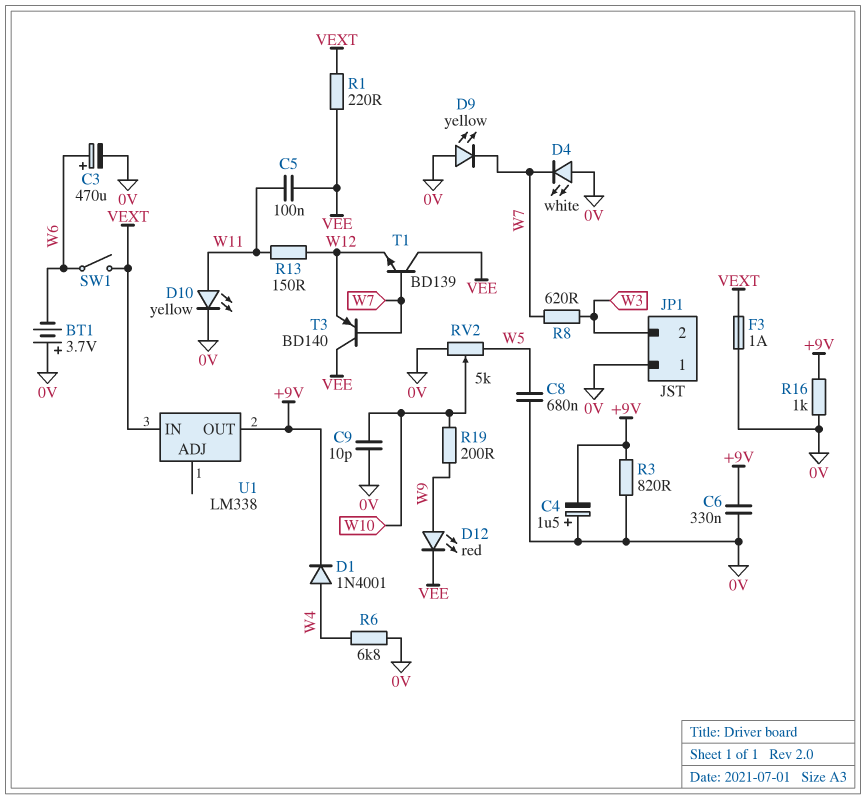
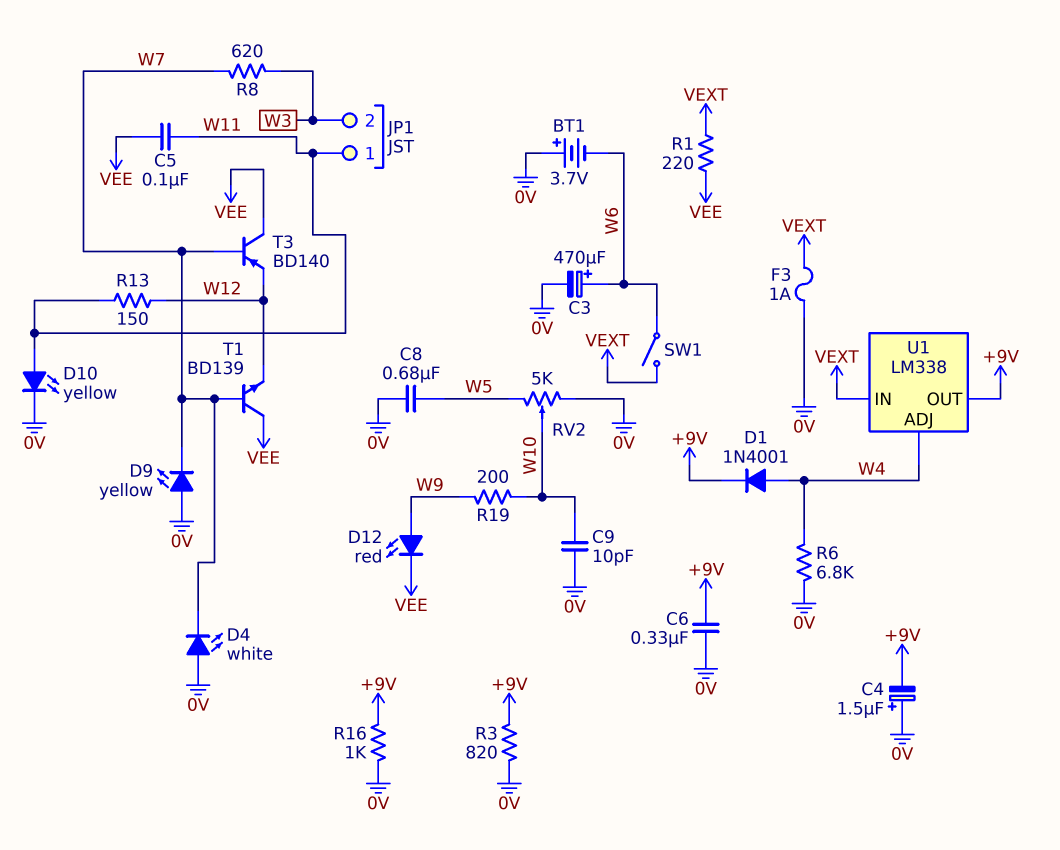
JP1 pin 1: 0V -> W11
U1 pin ADJ: none -> W4

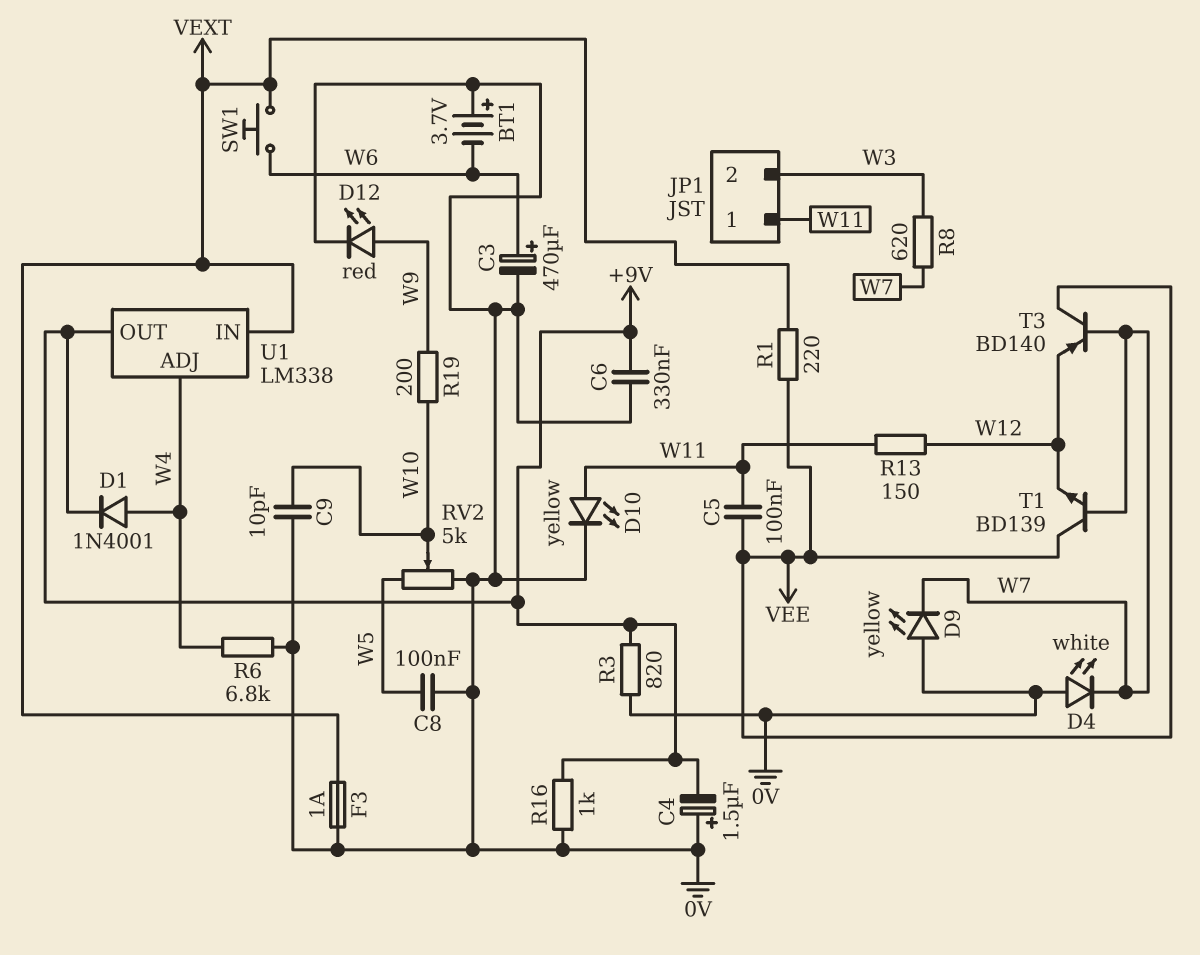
C8: 680nF (0V, W5) -> 100nF (0V, W5)
D12: LED red (A W9, K VEE) -> LED red (A W9, K 0V)
SW1: switch (VEXT, W6) -> button (VEXT, W6)

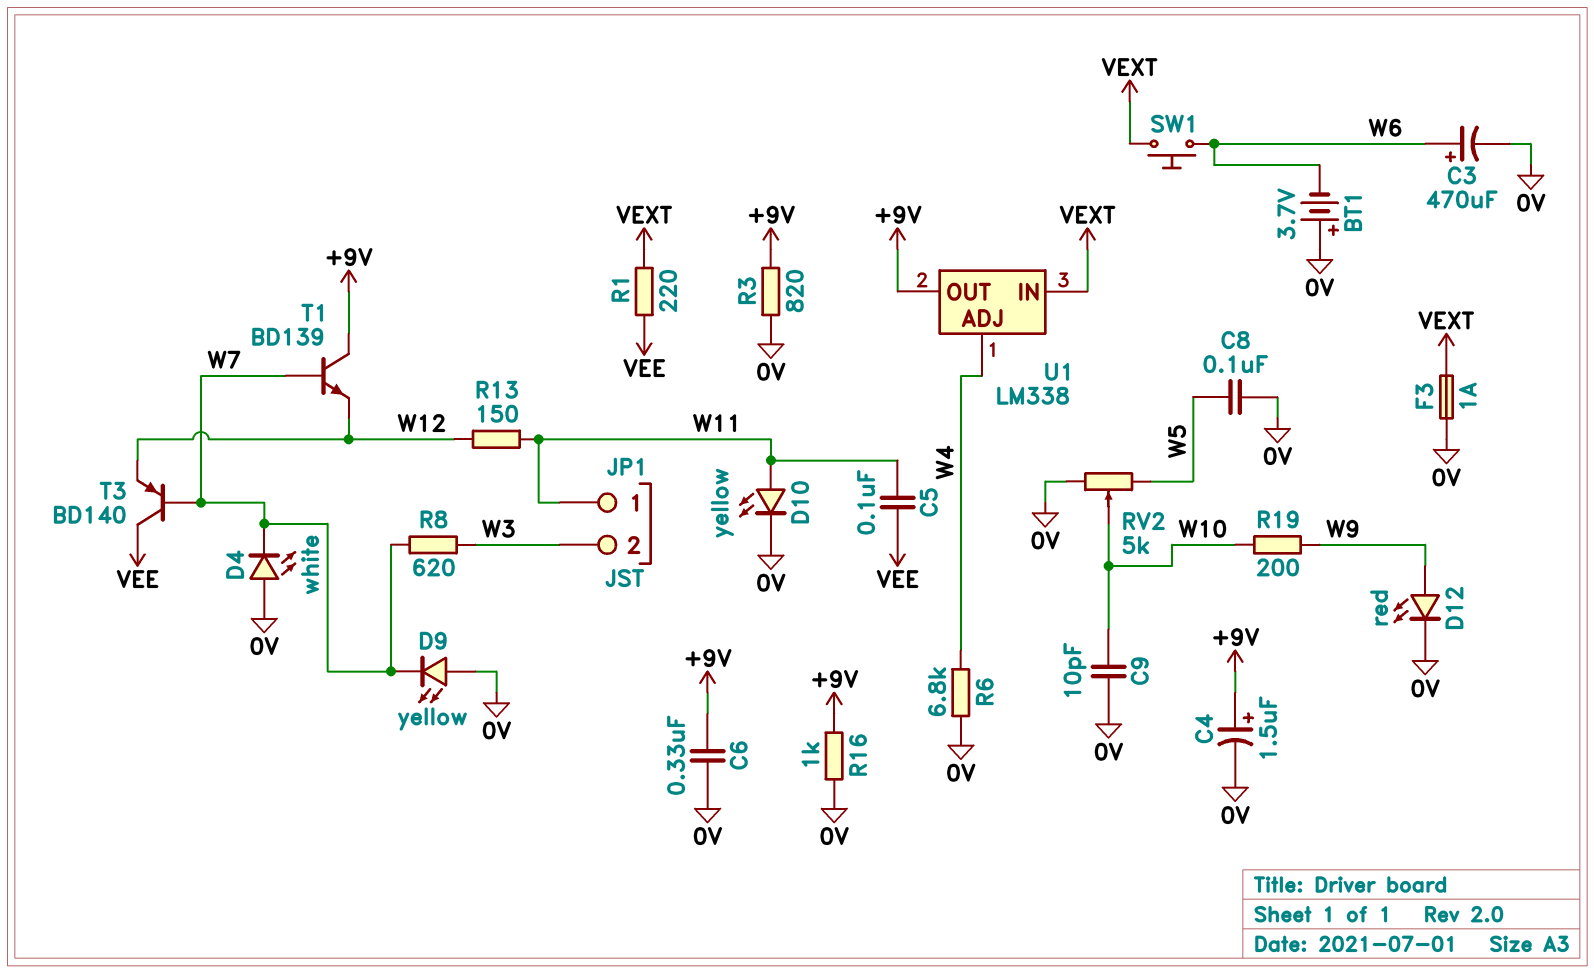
C4: 1.5uF (plus 0V, minus +9V) -> 1.5uF (plus +9V, minus 0V)
D1: diode 1N4001 (A W4, K +9V) -> none
T1: NPN BD139 (B W7, C VEE, E W12) -> NPN BD139 (B W7, C +9V, E W12)

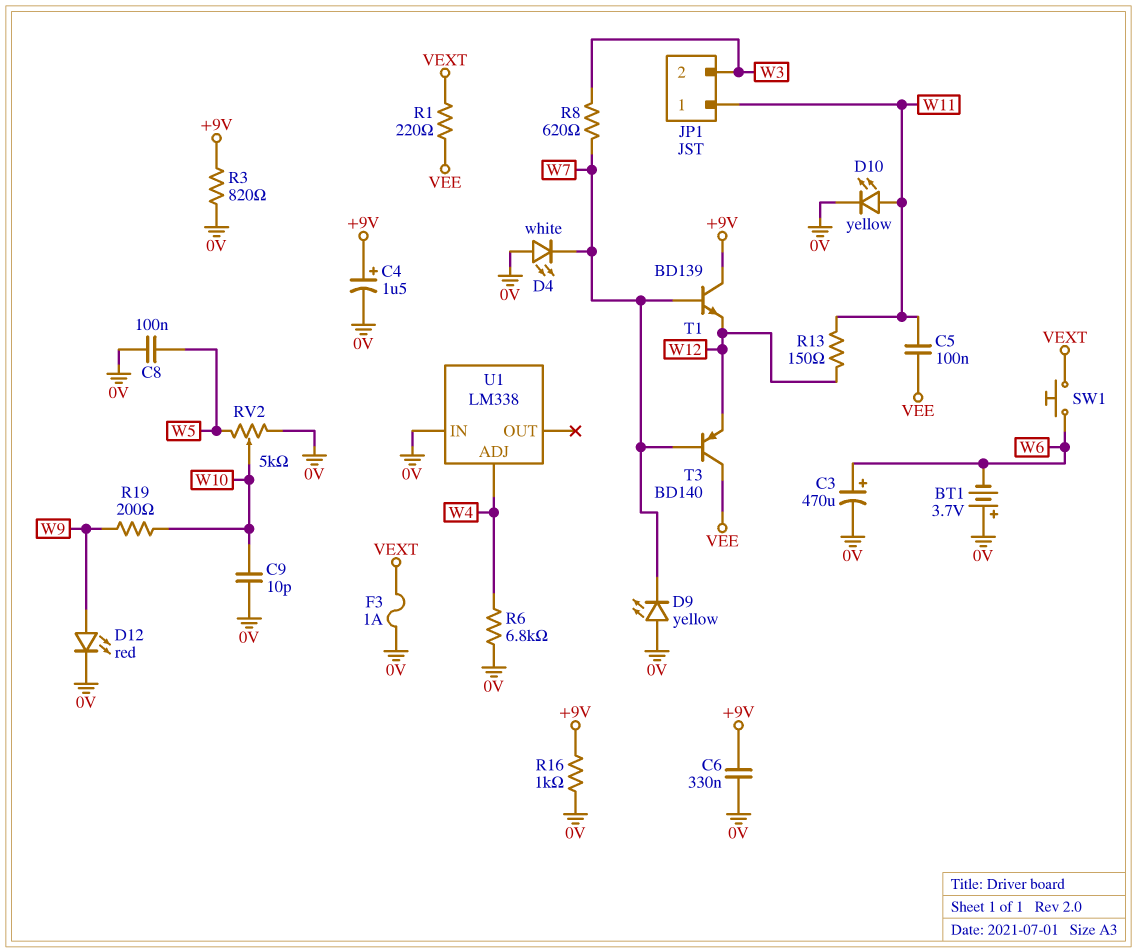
U1 pin IN: VEXT -> 0V
U1 pin OUT: +9V -> none

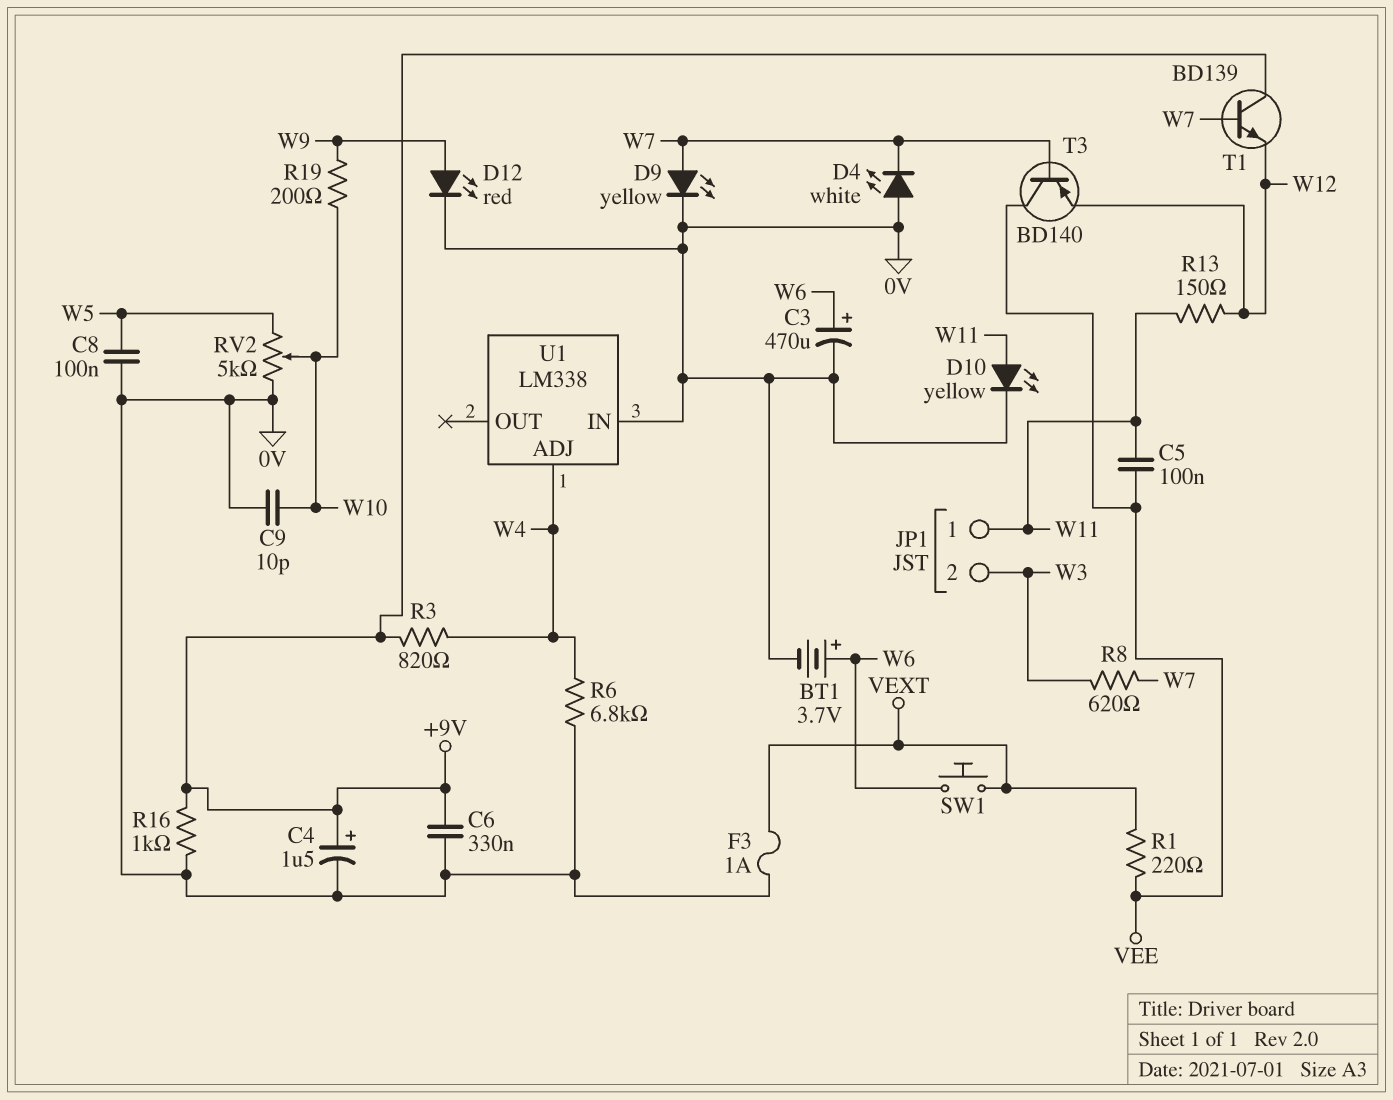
BT1: 3.7V (plus 0V, minus W6) -> 3.7V (plus W6, minus 0V)
D9: LED yellow (A 0V, K W7) -> LED yellow (A W7, K 0V)
R3: 820 (+9V, 0V) -> 820 (+9V, W4)

